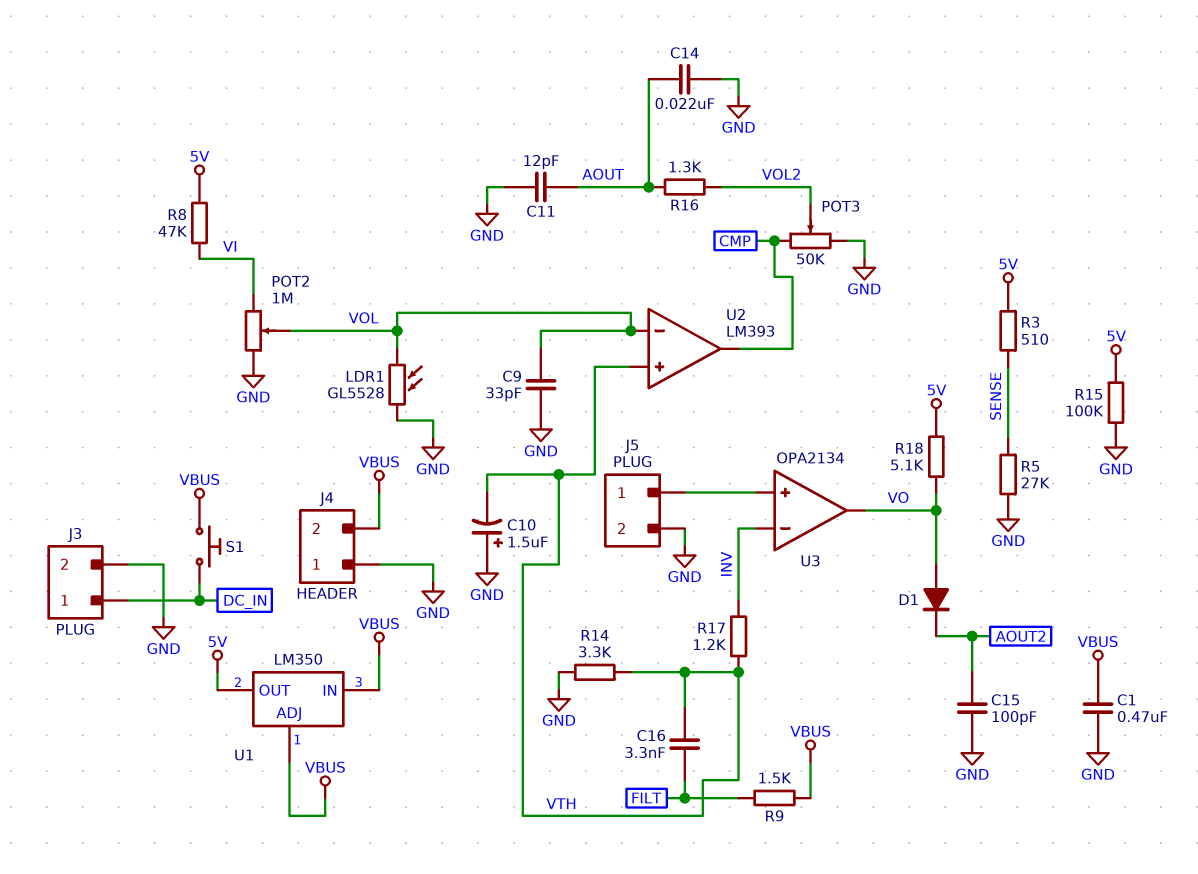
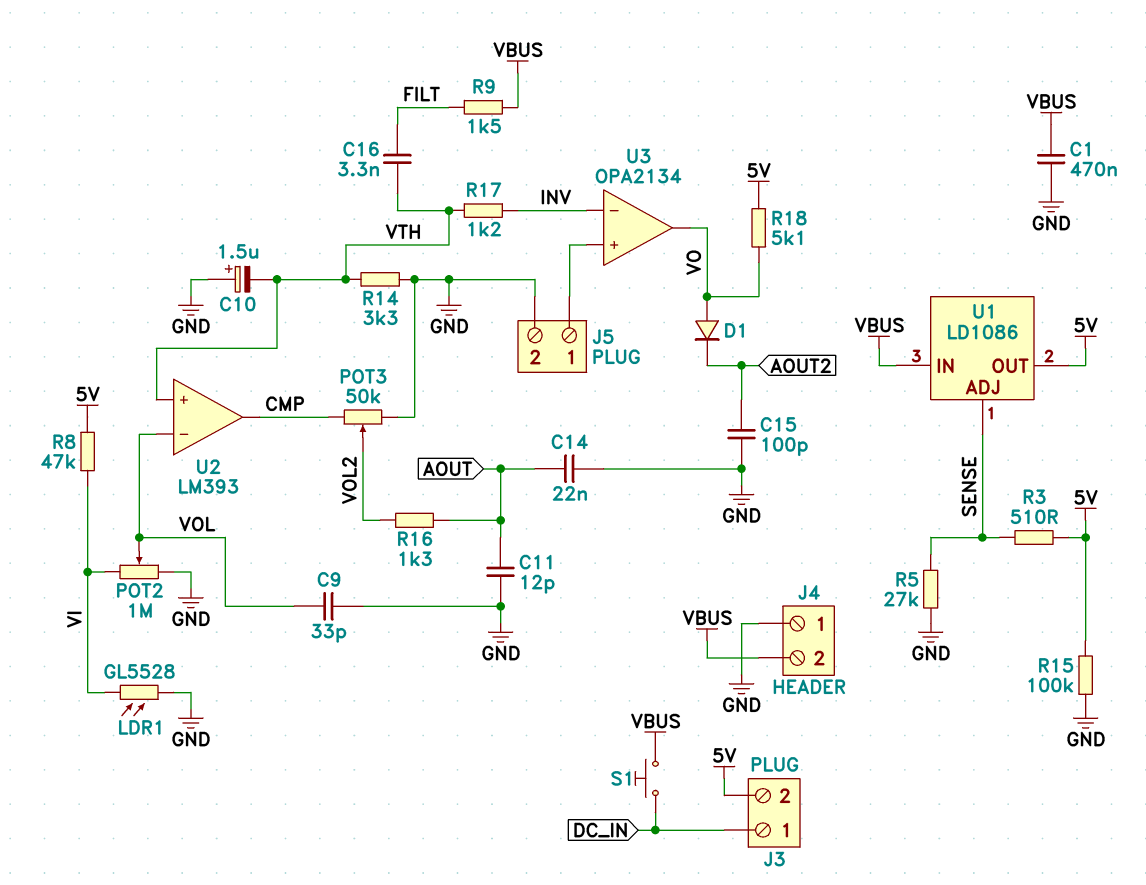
J3 pin 2: GND -> 5V
LDR1: GL5528 (GND, VOL) -> GL5528 (GND, VI)
U1: LM350 -> LD1086
U1 pin ADJ: VBUS -> SENSE

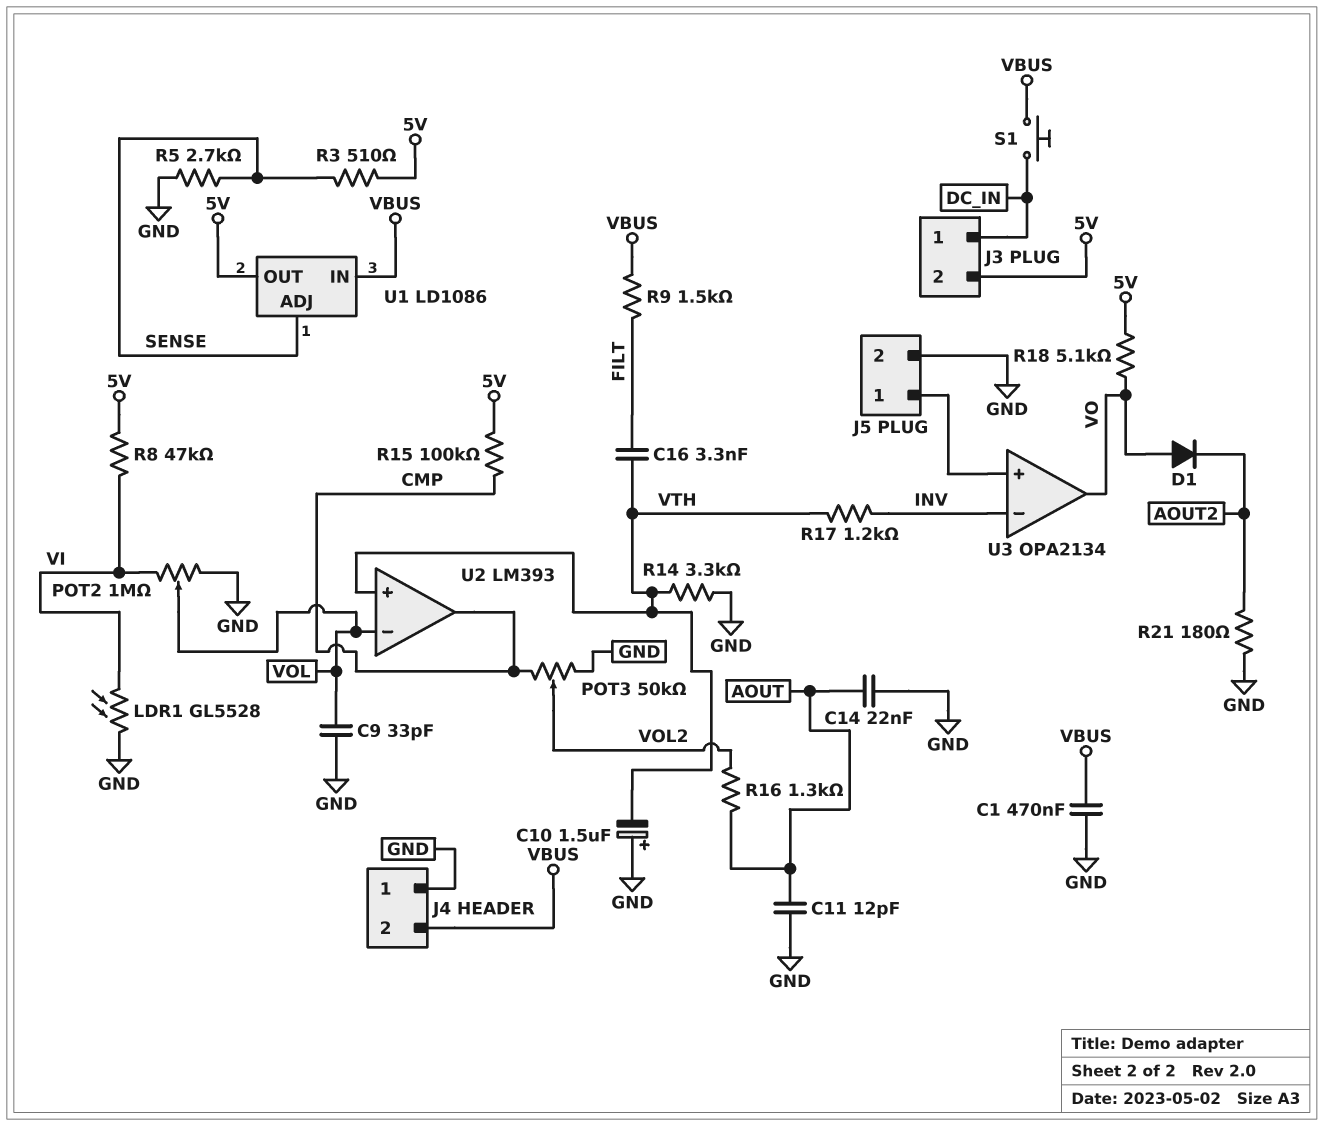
C15: 100pF (AOUT2, GND) -> none
R5: 27k (GND, SENSE) -> 2.7k (GND, SENSE)
R15: 100k (5V, GND) -> 100k (5V, CMP)
R21: none -> 180 (AOUT2, GND)

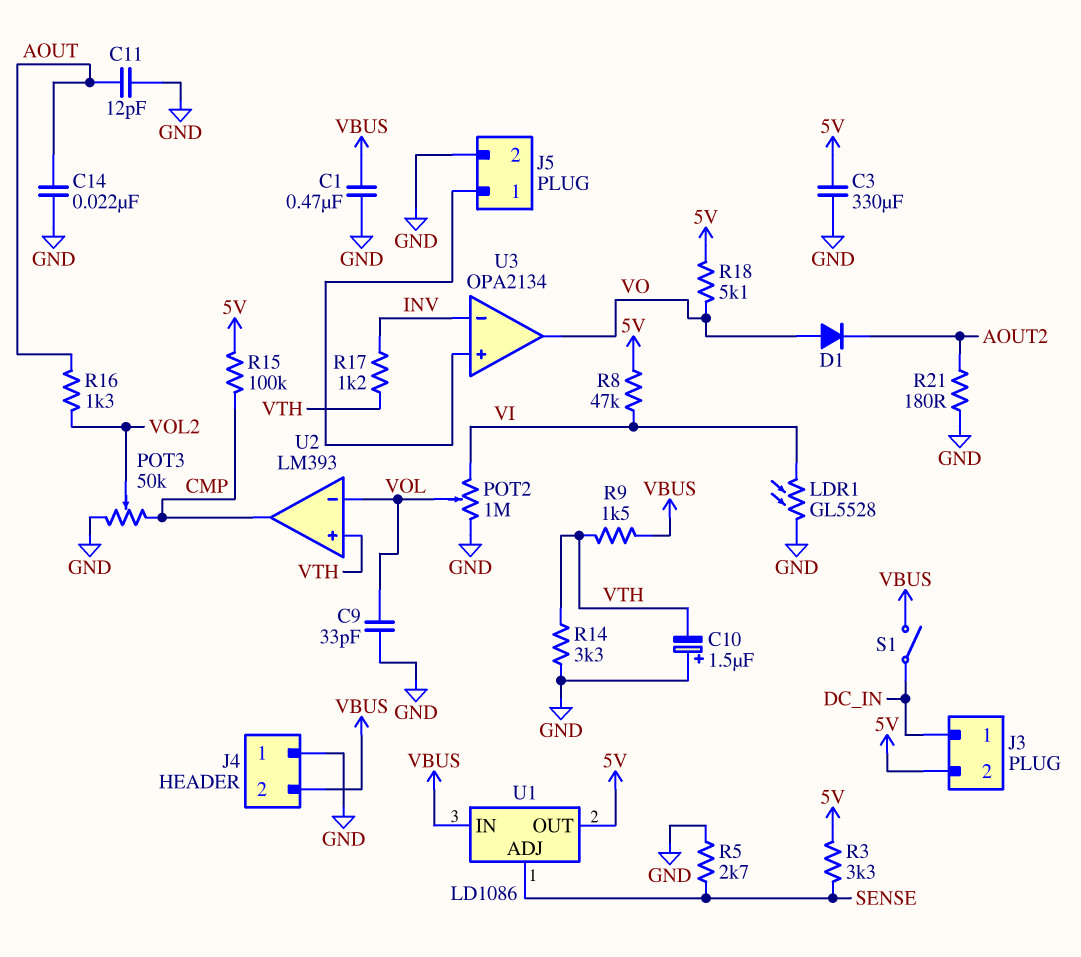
C3: none -> 330uF (5V, GND)
C16: 3.3nF (FILT, VTH) -> none
R3: 510 (5V, SENSE) -> 3.3k (5V, SENSE)
R9: 1.5k (FILT, VBUS) -> 1.5k (VBUS, VTH)
S1: button (DC_IN, VBUS) -> switch (DC_IN, VBUS)

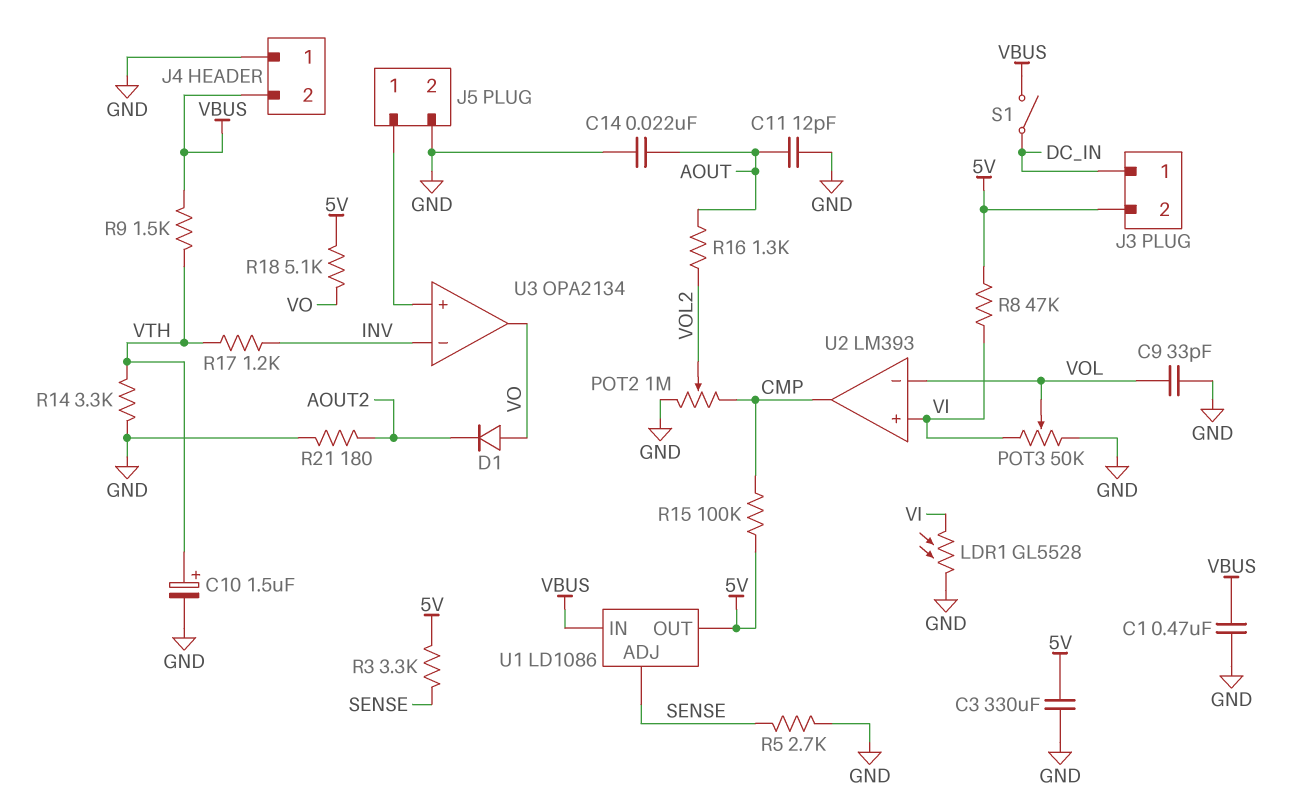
C10: 1.5uF (plus GND, minus VTH) -> 1.5uF (plus VTH, minus GND)
POT2: 1M (GND, VI, wiper VOL) -> 1M (CMP, GND, wiper VOL2)
POT3: 50k (CMP, GND, wiper VOL2) -> 50k (GND, VI, wiper VOL)
U2 pin in+: VTH -> VI

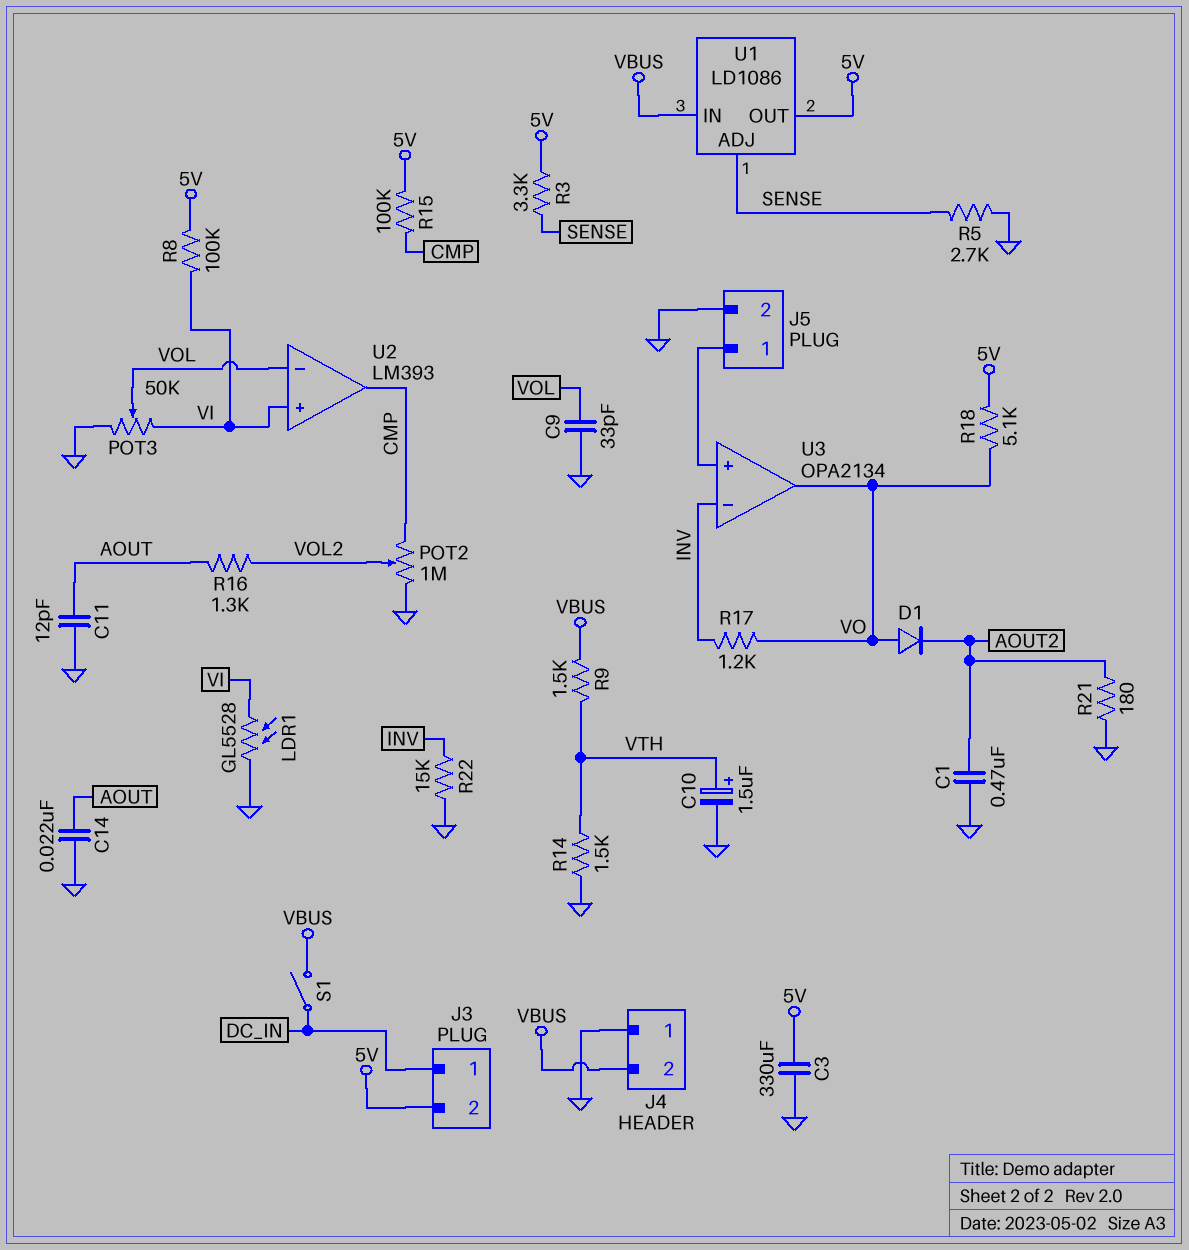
C1: 470nF (GND, VBUS) -> 470nF (AOUT2, GND)
R8: 47k (5V, VI) -> 100k (5V, VI)
R14: 3.3k (GND, VTH) -> 1.5k (GND, VTH)
R17: 1.2k (INV, VTH) -> 1.2k (INV, VO)
R22: none -> 15k (GND, INV)

